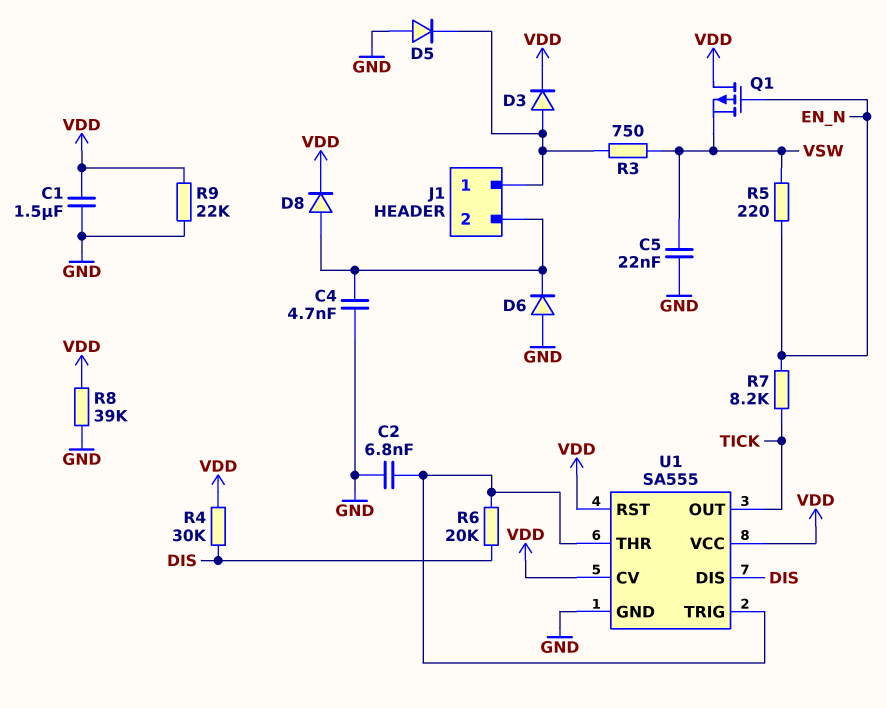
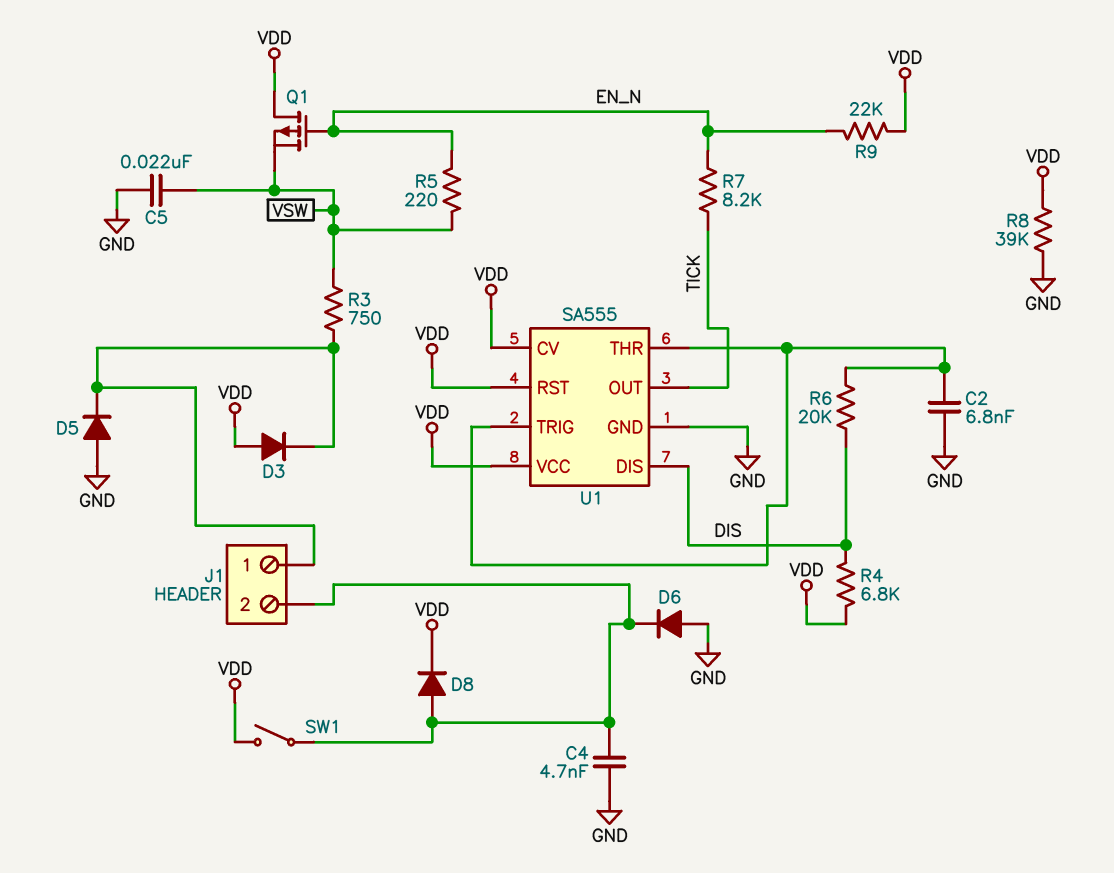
C1: 1.5uF (GND, VDD) -> none
D3: diode (A J1/1, K VDD) -> diode (A VDD, K J1/1)
R4: 30k (DIS, VDD) -> 6.8k (DIS, VDD)
R9: 22k (GND, VDD) -> 22k (EN_N, VDD)
SW1: none -> switch (J1/2, VDD)

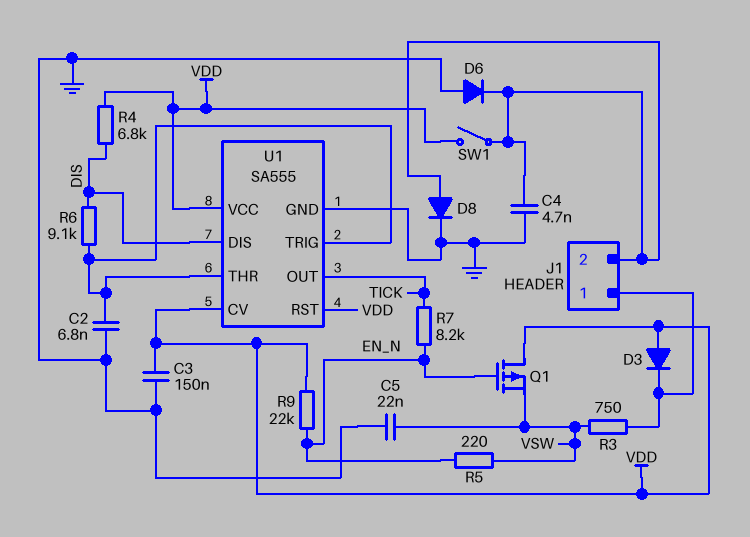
C3: none -> 150nF (GND, VDD)
D5: diode (A GND, K J1/1) -> none
D8: diode (A J1/2, K VDD) -> diode (A J1/2, K GND)
R6: 20k (DIS, U1/THR) -> 9.1k (DIS, U1/THR)
R8: 39k (GND, VDD) -> none

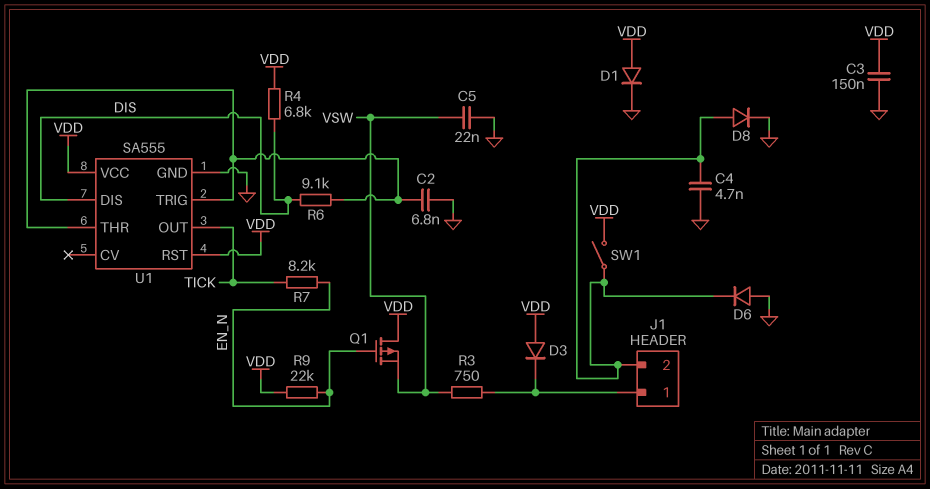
D1: none -> diode (A VDD, K GND)
R5: 220 (EN_N, VSW) -> none
U1 pin CV: VDD -> none

